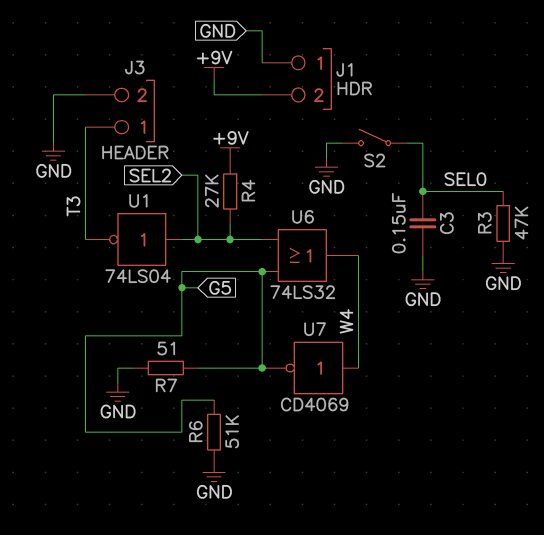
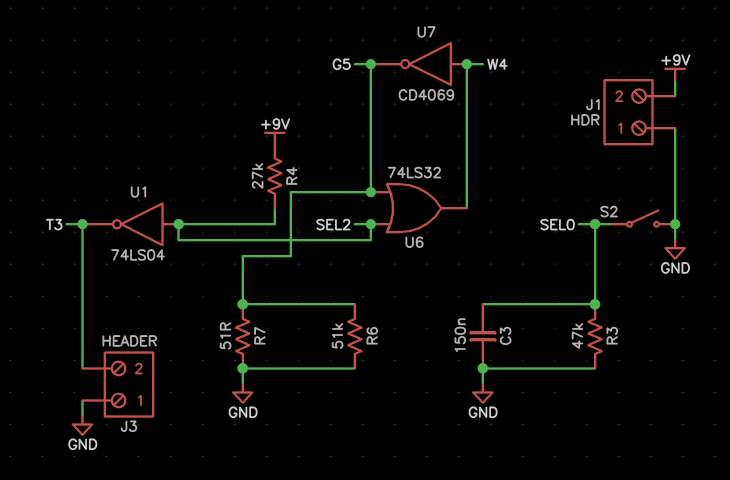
J3 pin 1: T3 -> GND
J3 pin 2: GND -> T3

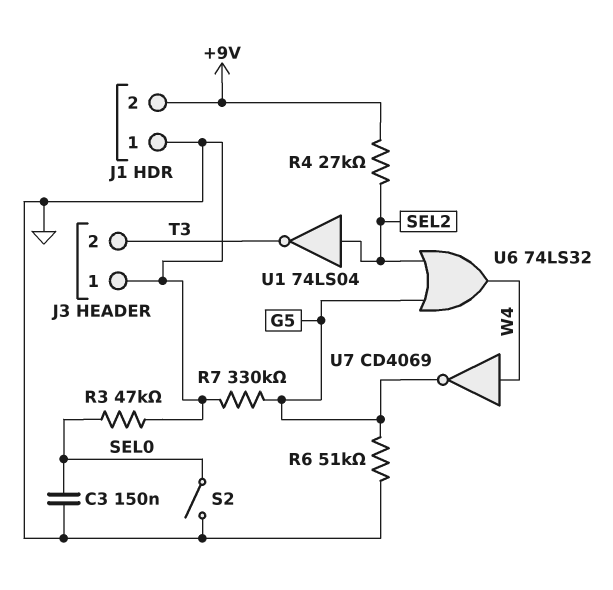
R7: 51 (G5, GND) -> 330k (G5, GND)

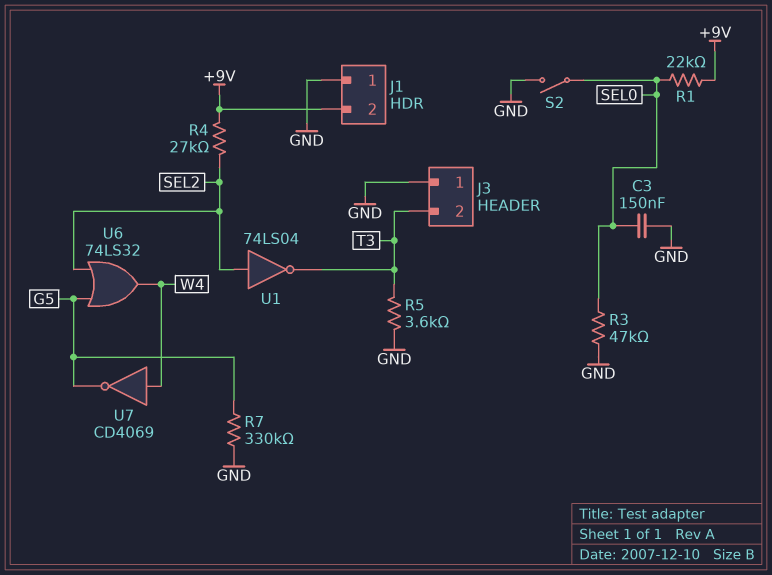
R1: none -> 22k (+9V, SEL0)
R5: none -> 3.6k (GND, T3)
R6: 51k (G5, GND) -> none

